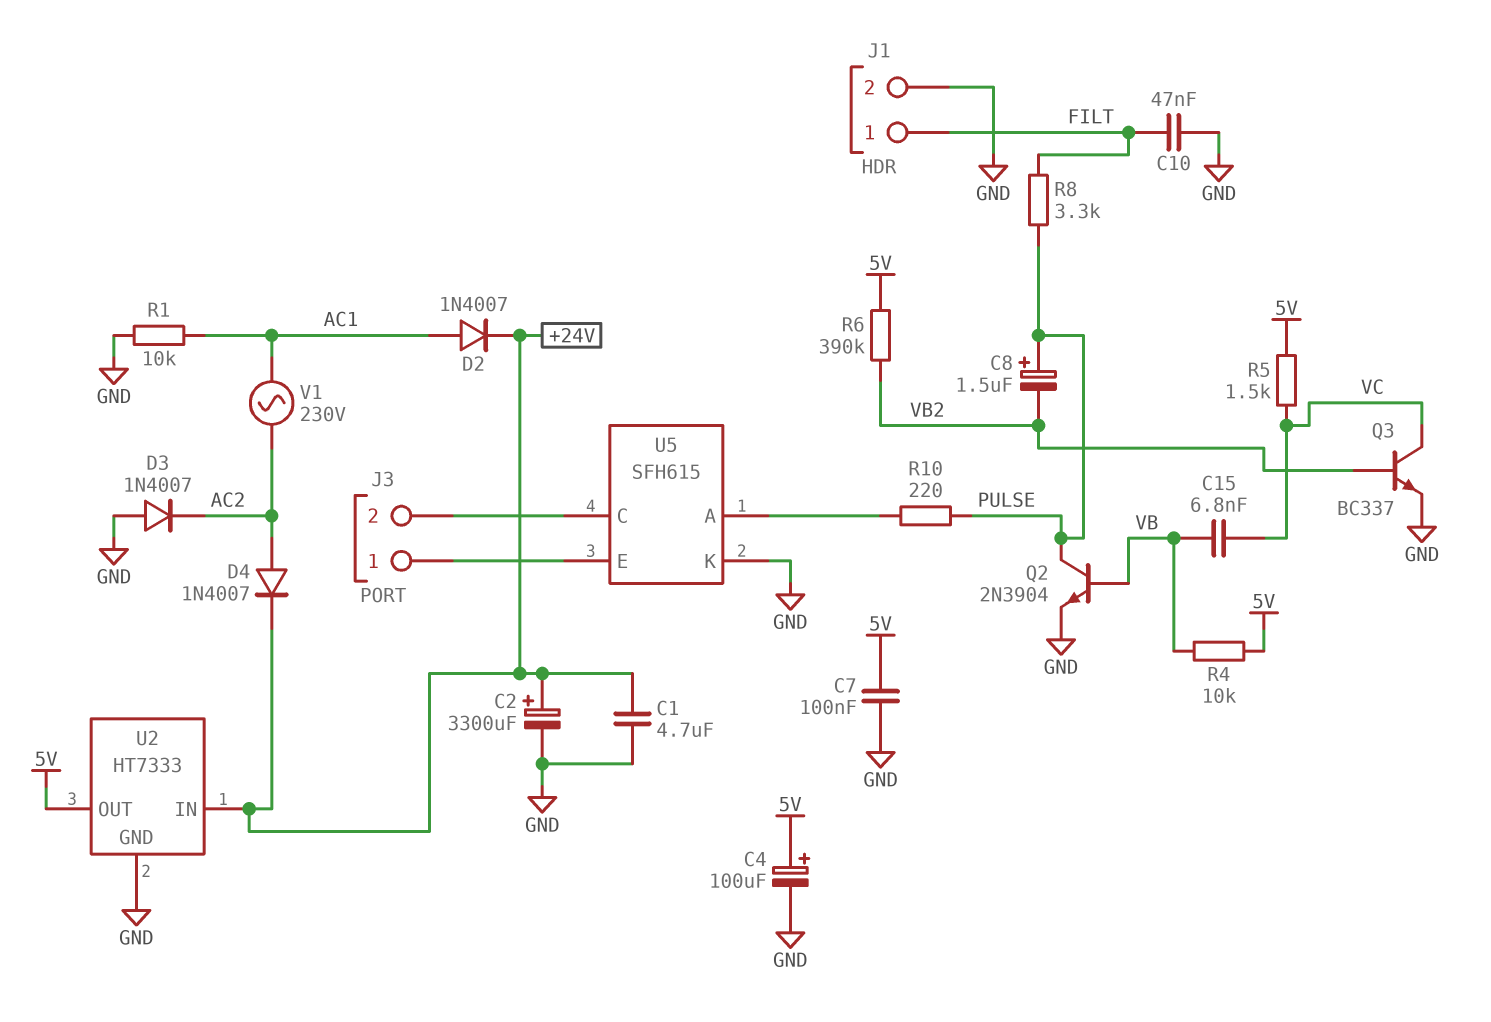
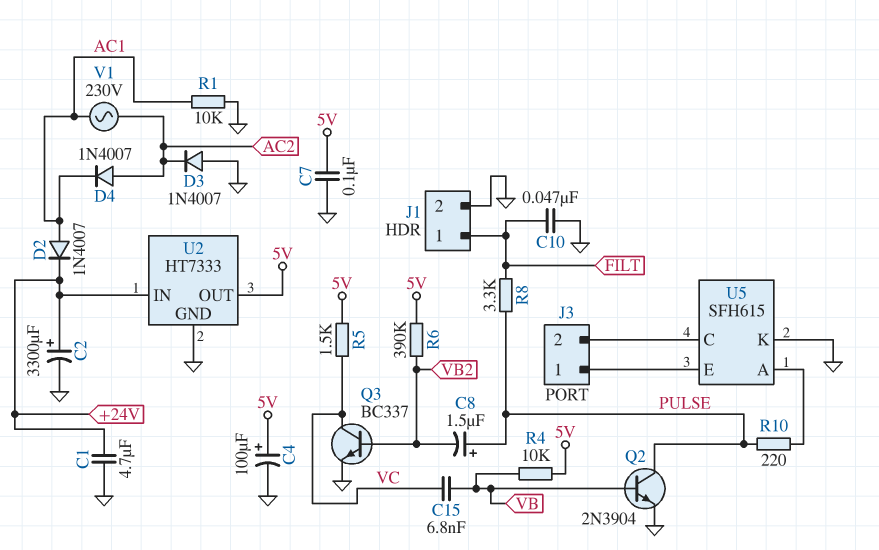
D4: diode 1N4007 (A AC2, K +24V) -> diode 1N4007 (A AC2, K AC1)

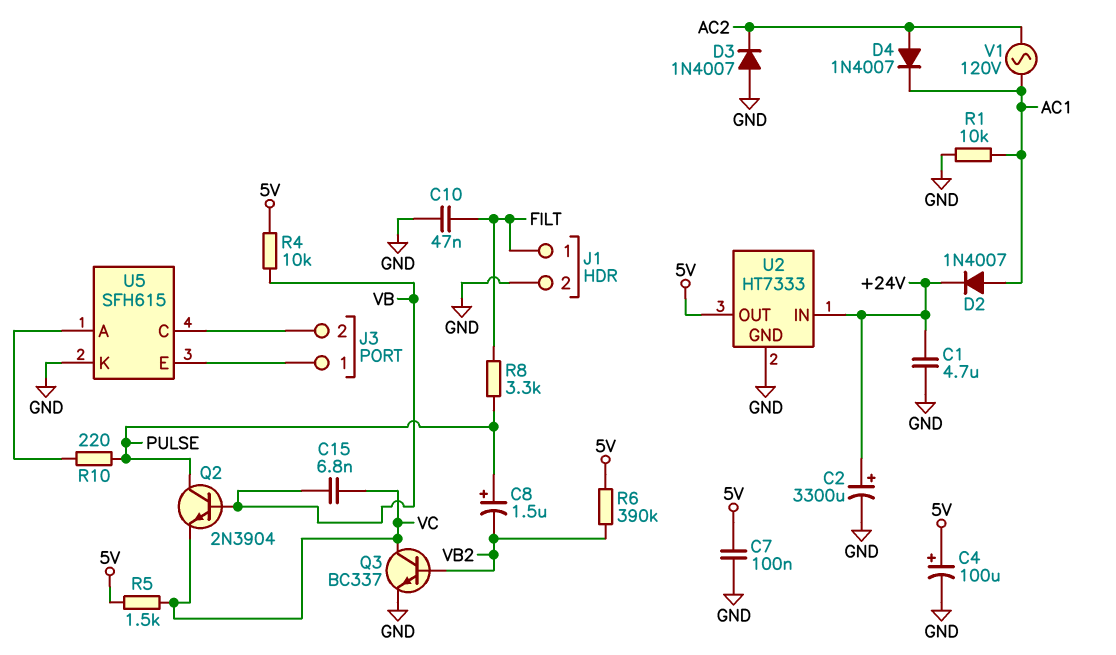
Q2: NPN 2N3904 (B VB, C PULSE, E GND) -> NPN 2N3904 (B VB, C PULSE, E VC)
V1: AC 230V (AC1, AC2) -> AC 120V (AC1, AC2)

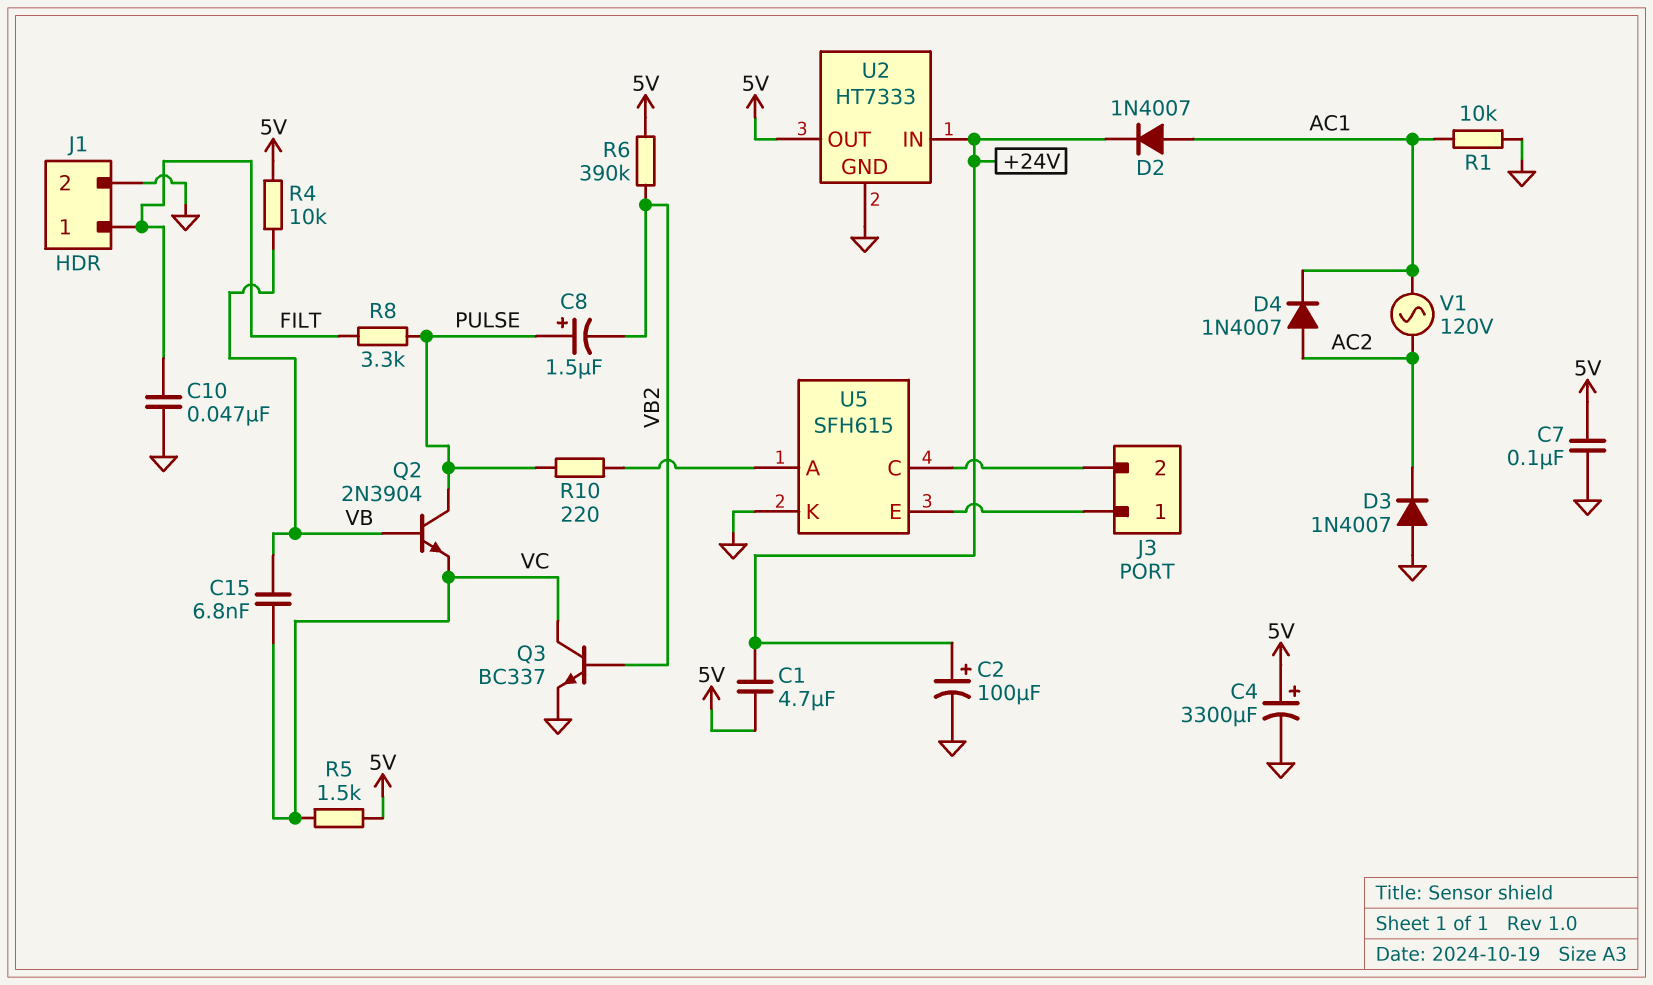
C1: 4.7uF (+24V, GND) -> 4.7uF (+24V, 5V)
C2: 3300uF (plus +24V, minus GND) -> 100uF (plus +24V, minus GND)
C4: 100uF (plus 5V, minus GND) -> 3300uF (plus 5V, minus GND)

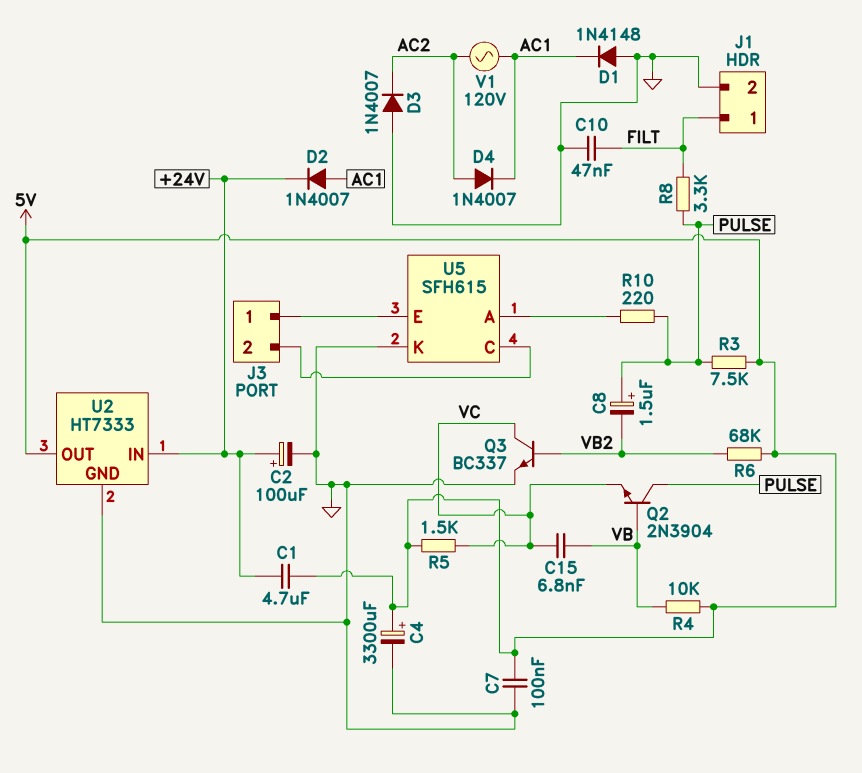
D1: none -> diode 1N4148 (A GND, K AC1)
R1: 10k (AC1, GND) -> none
R3: none -> 7.5k (5V, PULSE)
R6: 390k (5V, VB2) -> 68k (5V, VB2)

